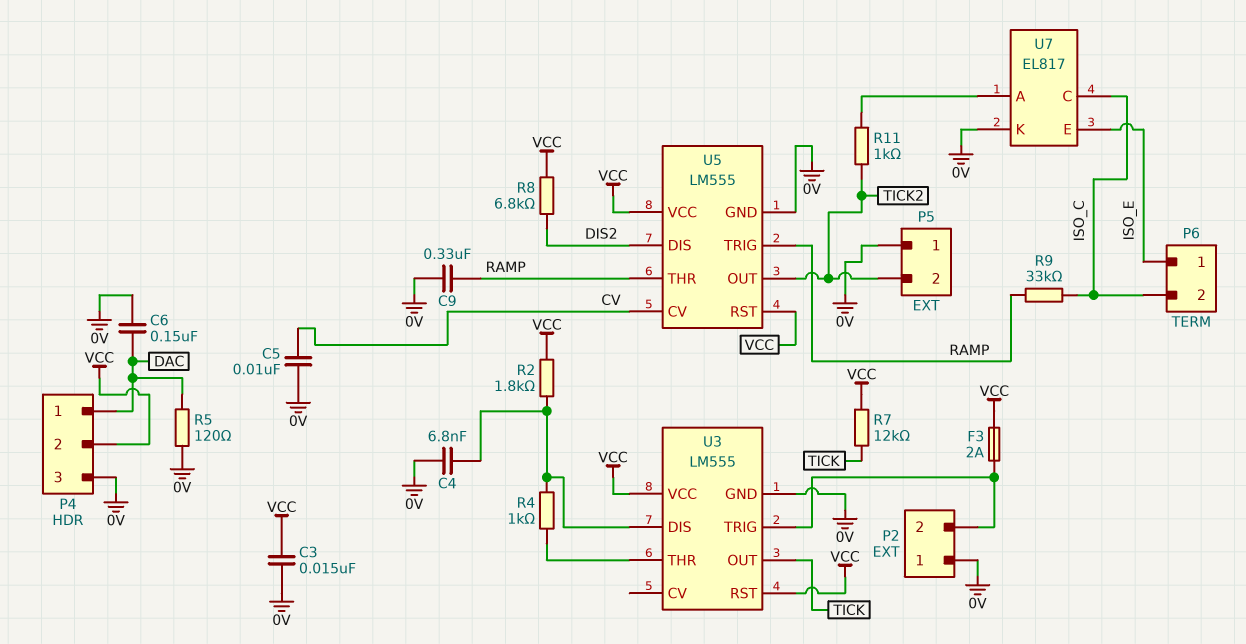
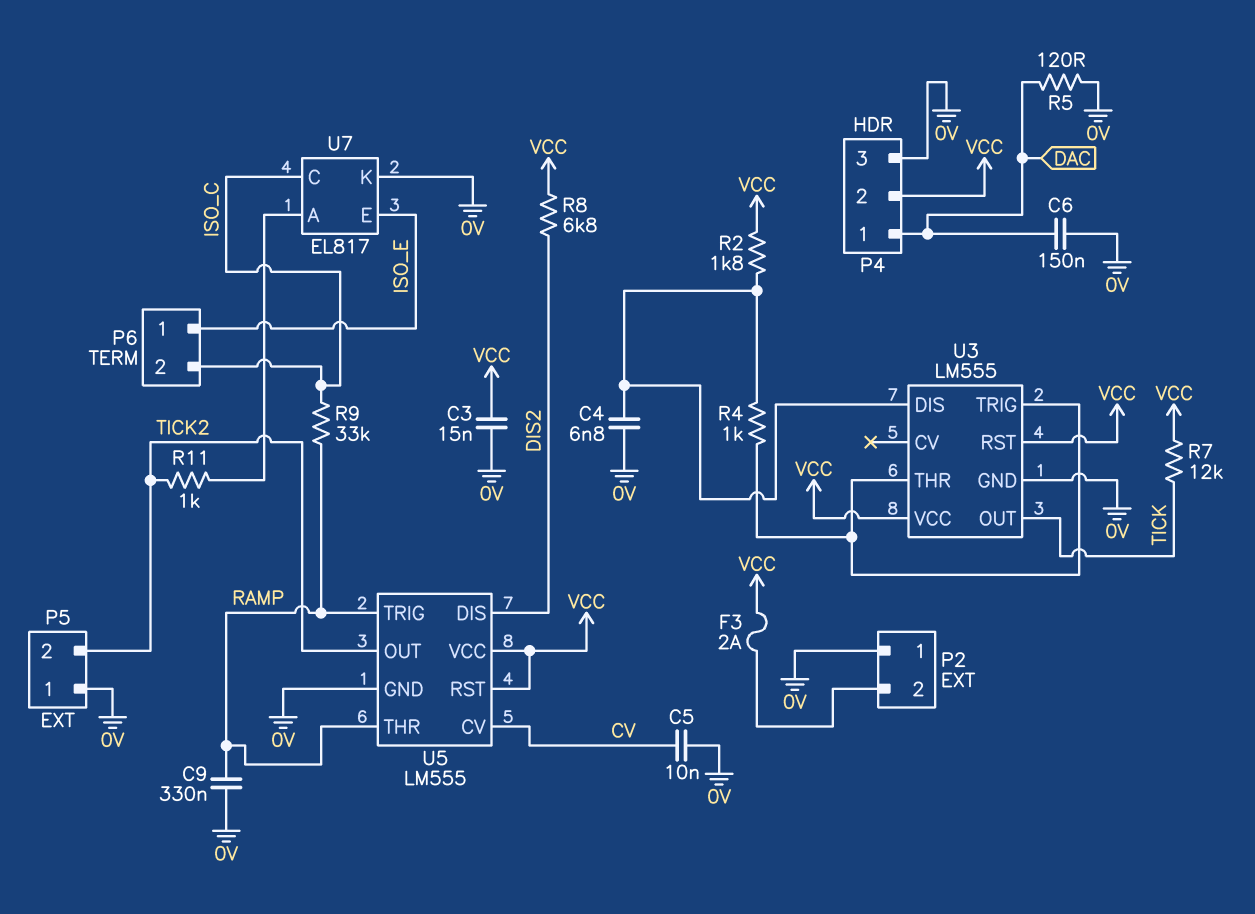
U3 pin TRIG: P2/2 -> U3/THR

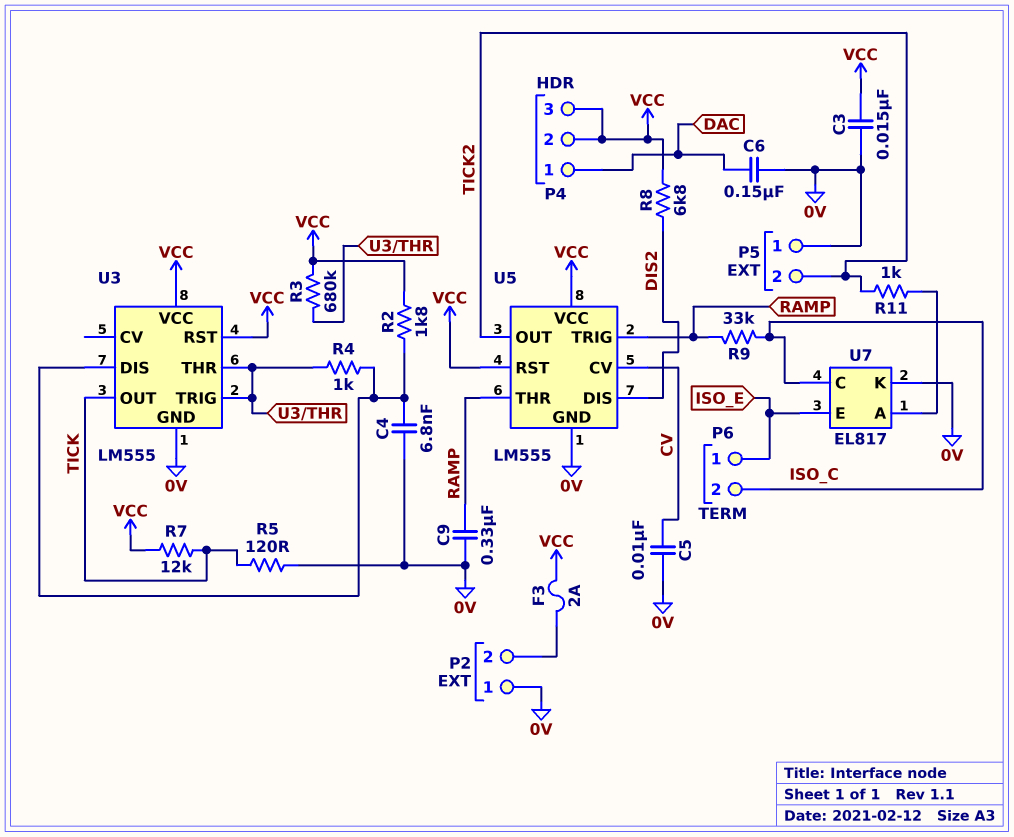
P4 pin 3: 0V -> VCC
R3: none -> 680k (U3/THR, VCC)
R5: 120 (0V, DAC) -> 120 (0V, TICK)

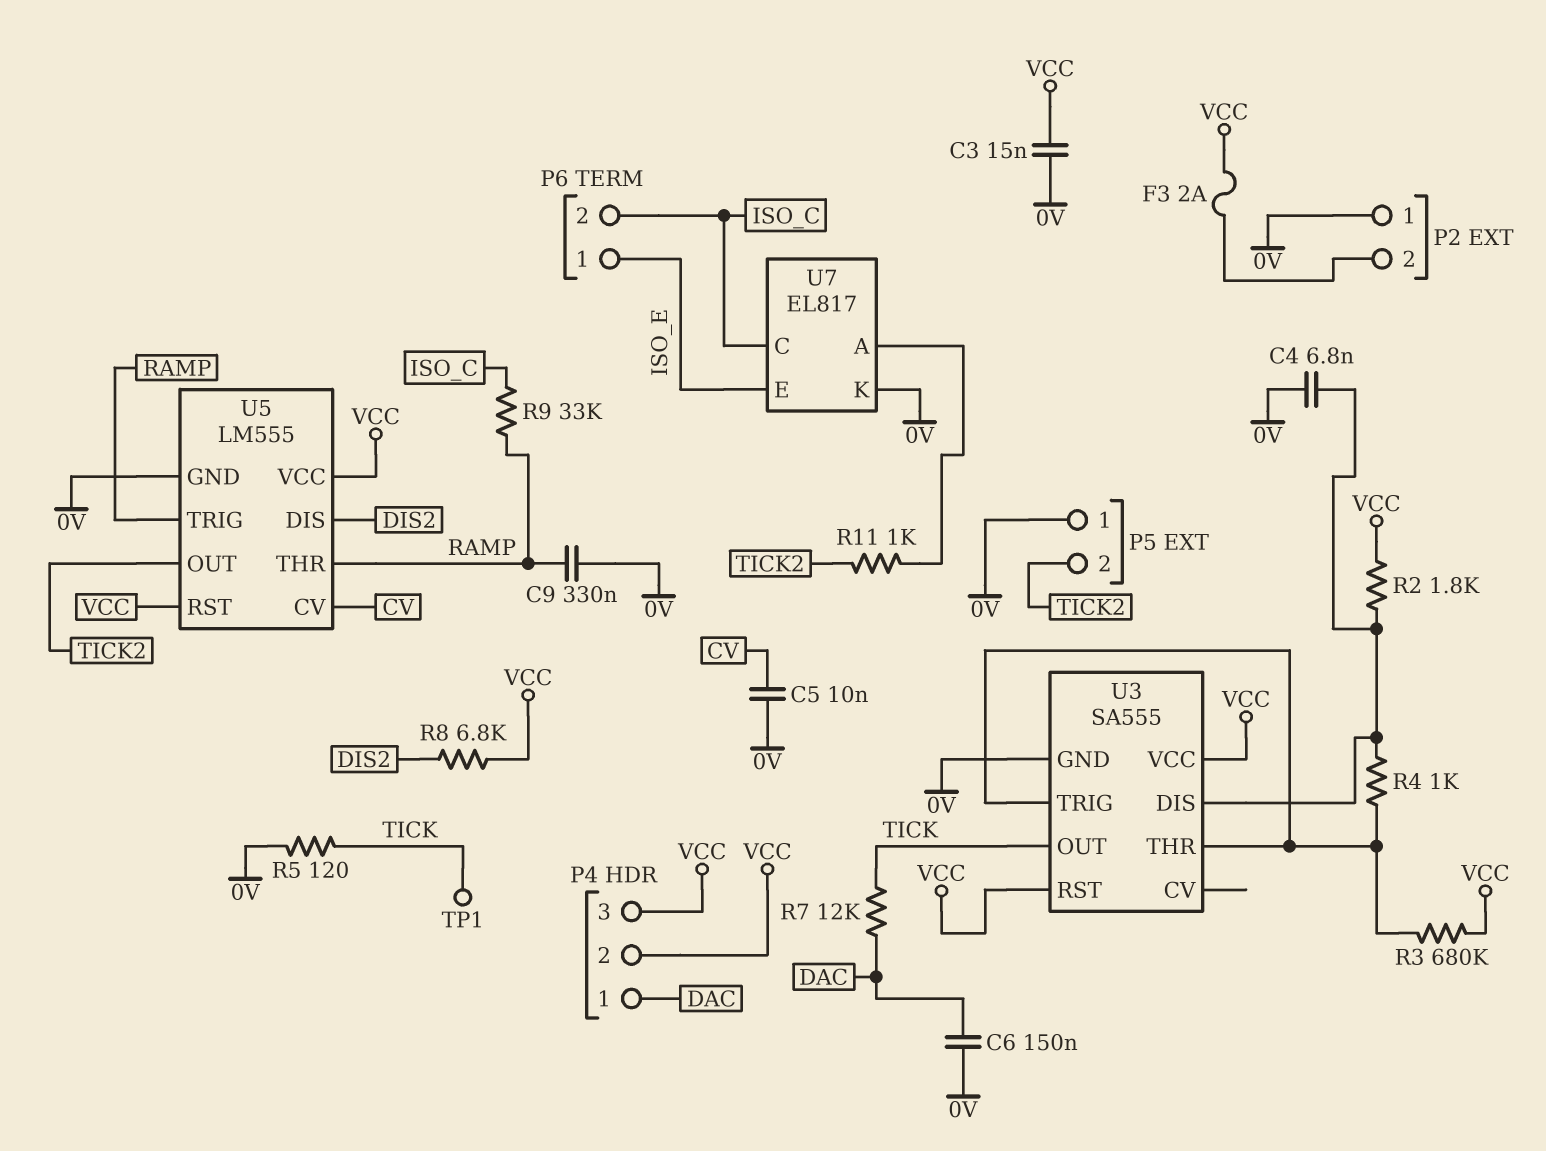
R7: 12k (TICK, VCC) -> 12k (DAC, TICK)
TP1: none -> test point (TICK)
U3: LM555 -> SA555

